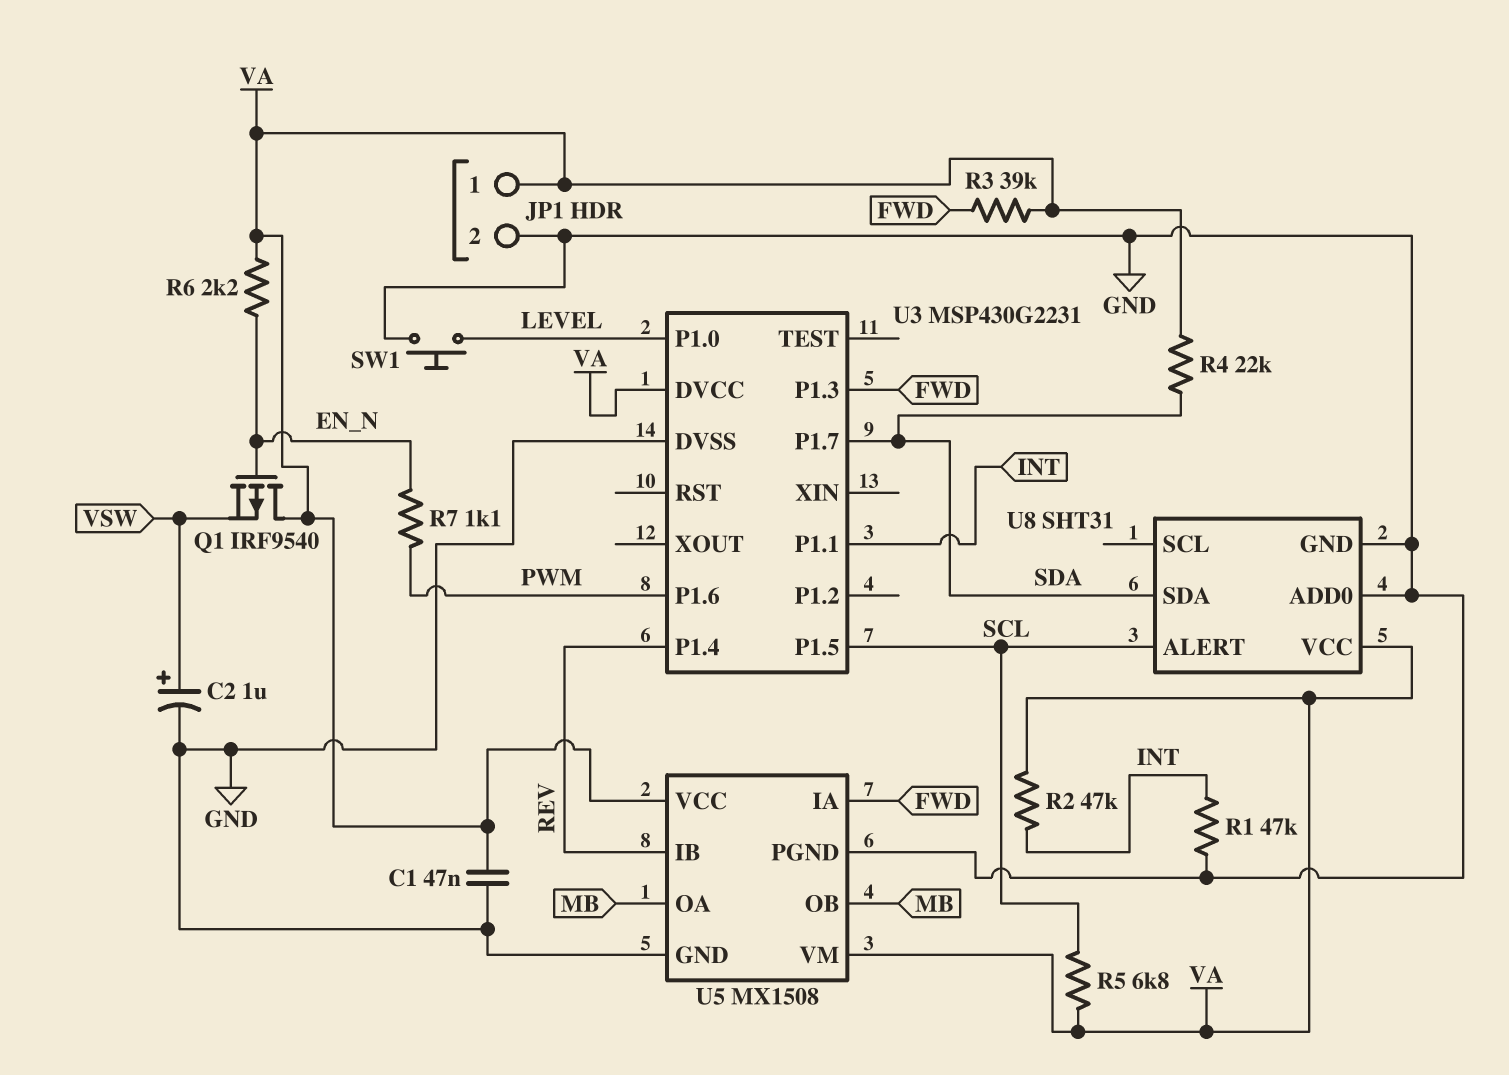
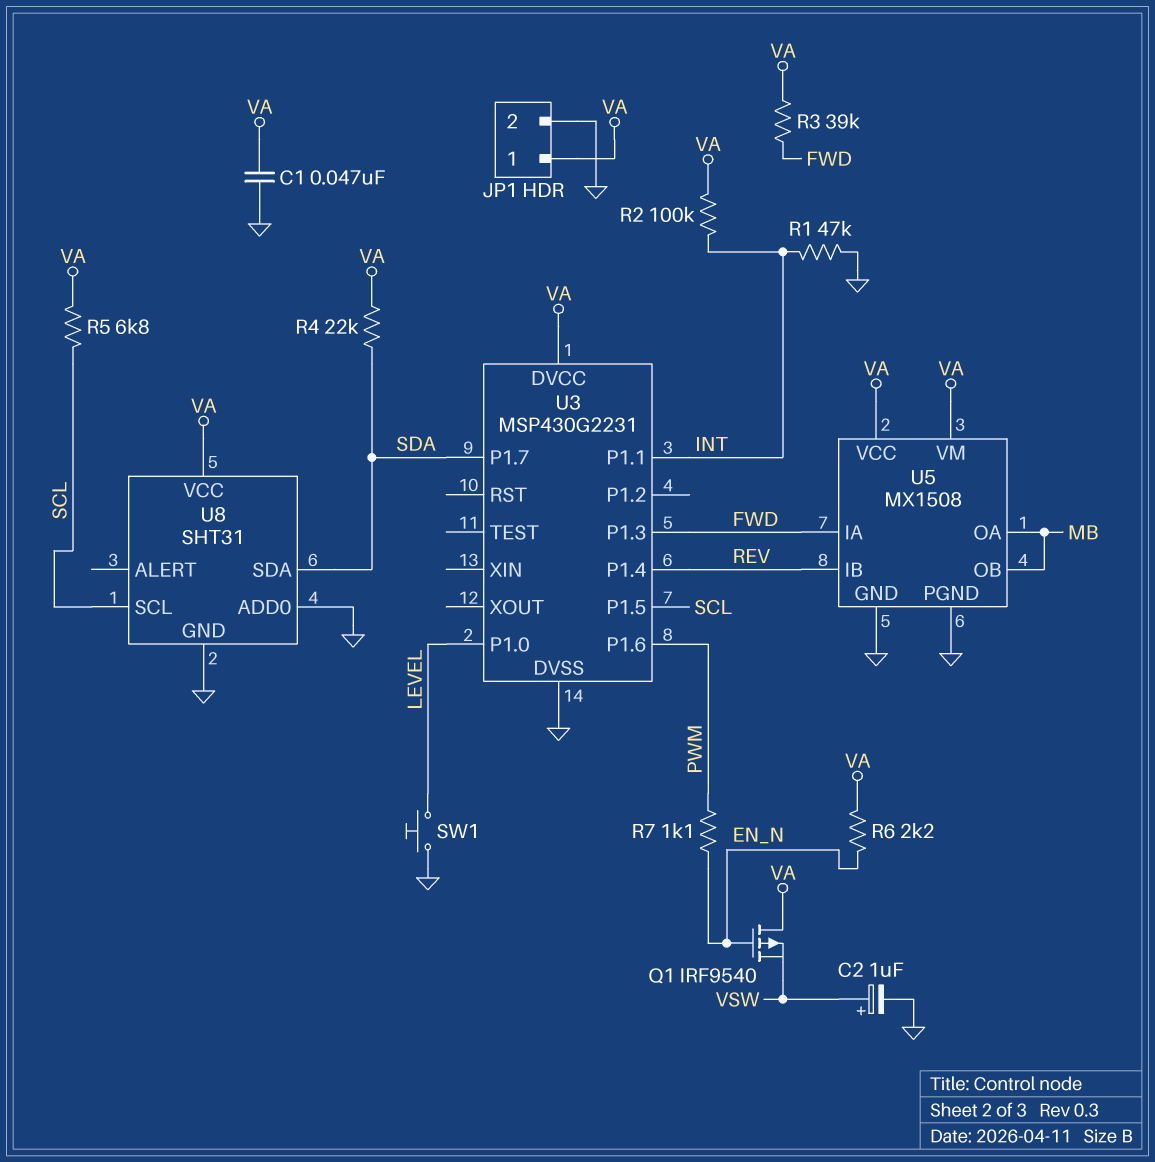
R2: 47k (INT, VA) -> 100k (INT, VA)
U8 pin ALERT: SCL -> none
U8 pin SCL: none -> SCL

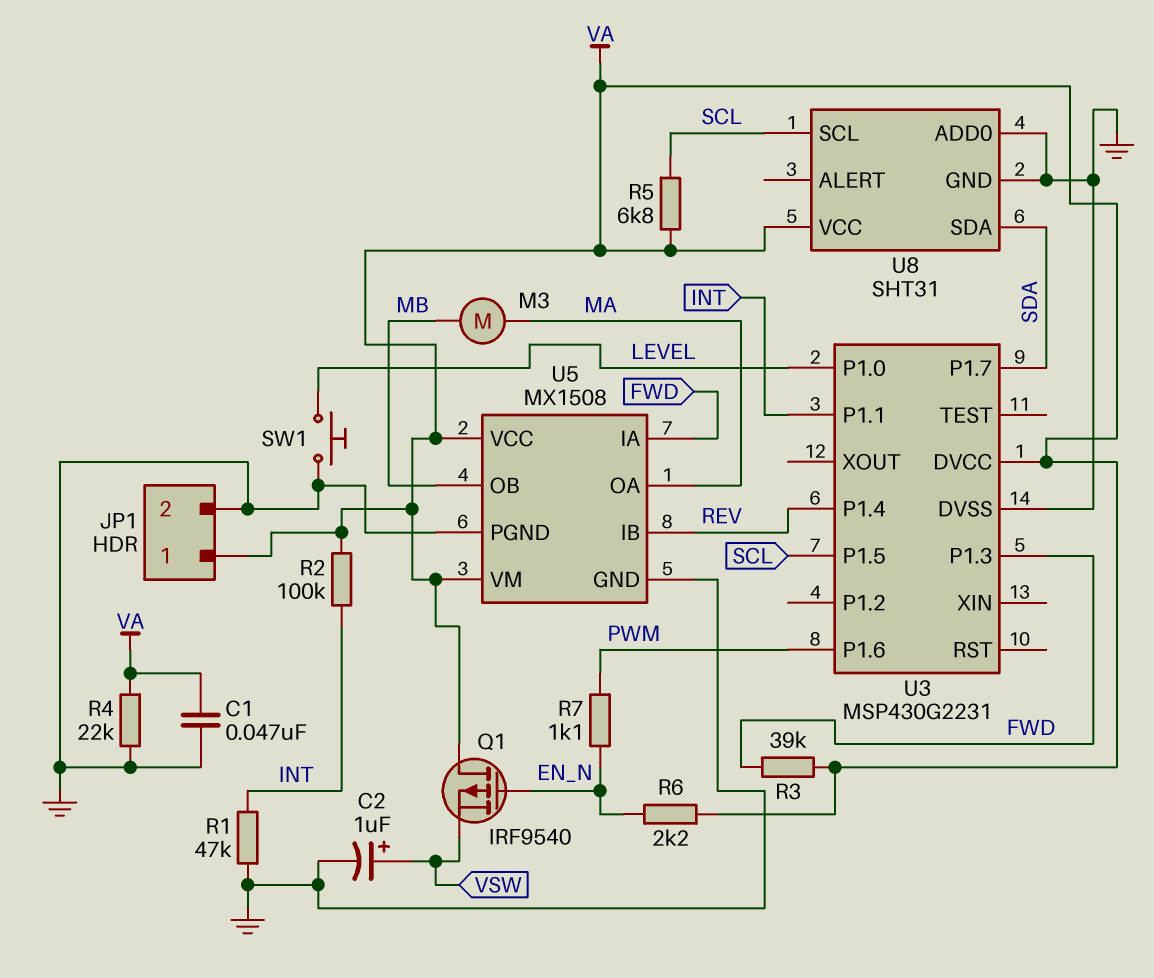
M3: none -> motor (MA, MB)
R4: 22k (SDA, VA) -> 22k (GND, VA)
U5 pin OA: MB -> MA

